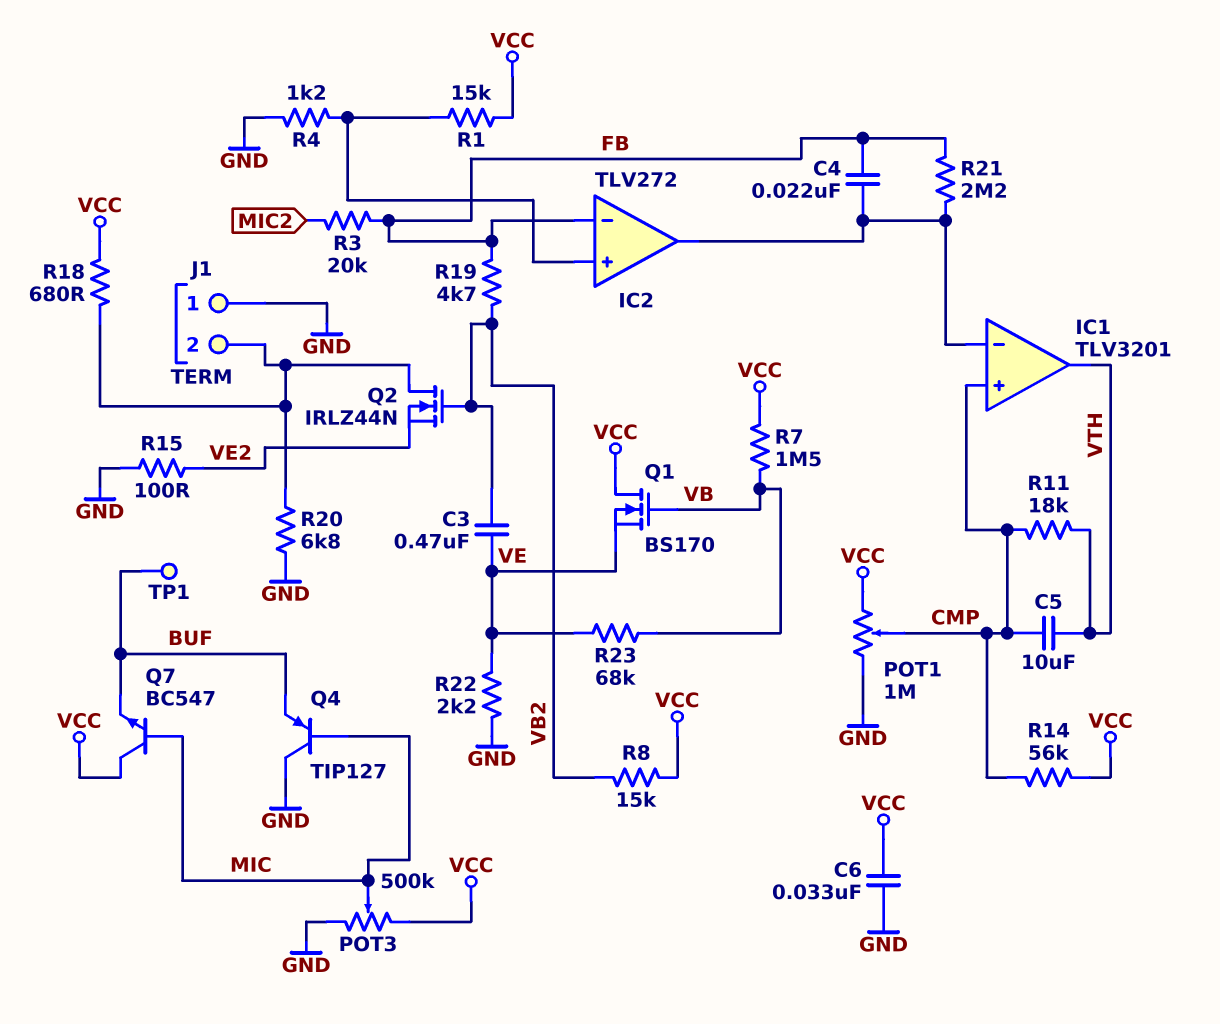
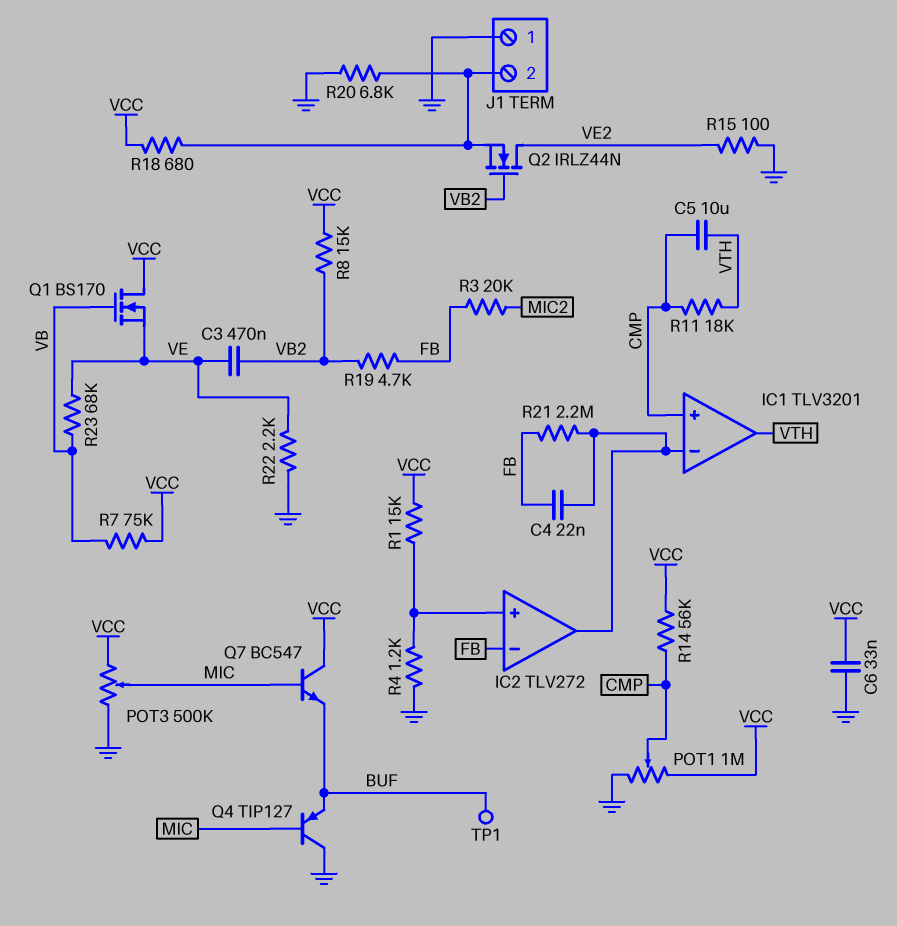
Q2: NMOS IRLZ44N (G VB2, D J1/2, S VE2) -> NMOS IRLZ44N (G VB2, D VE2, S J1/2)
R7: 1.5M (VB, VCC) -> 75k (VB, VCC)

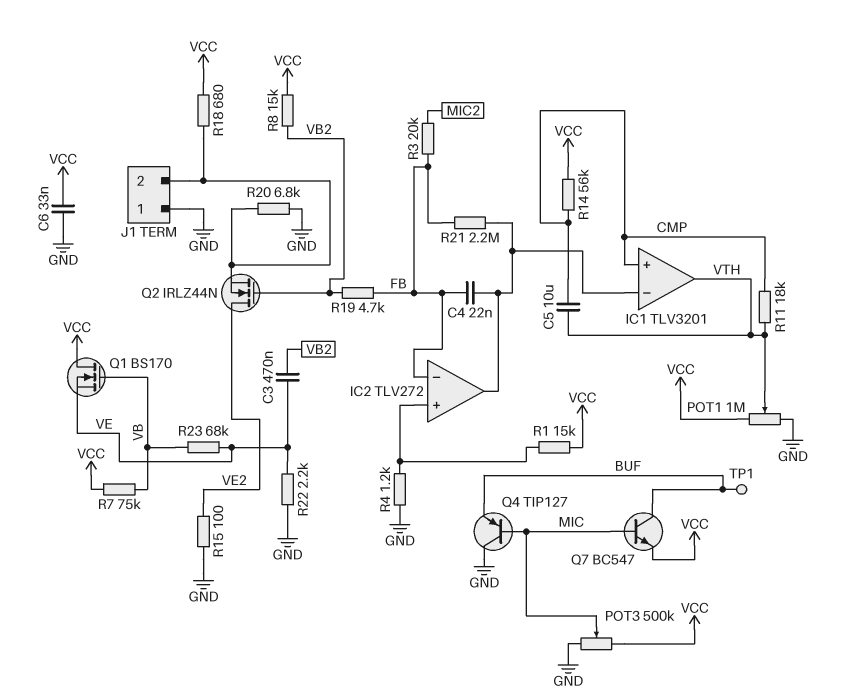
POT1: 1M (GND, VCC, wiper CMP) -> 1M (GND, VCC, wiper VTH)
Q7: NPN BC547 (B MIC, C VCC, E BUF) -> NPN BC547 (B MIC, C BUF, E VCC)

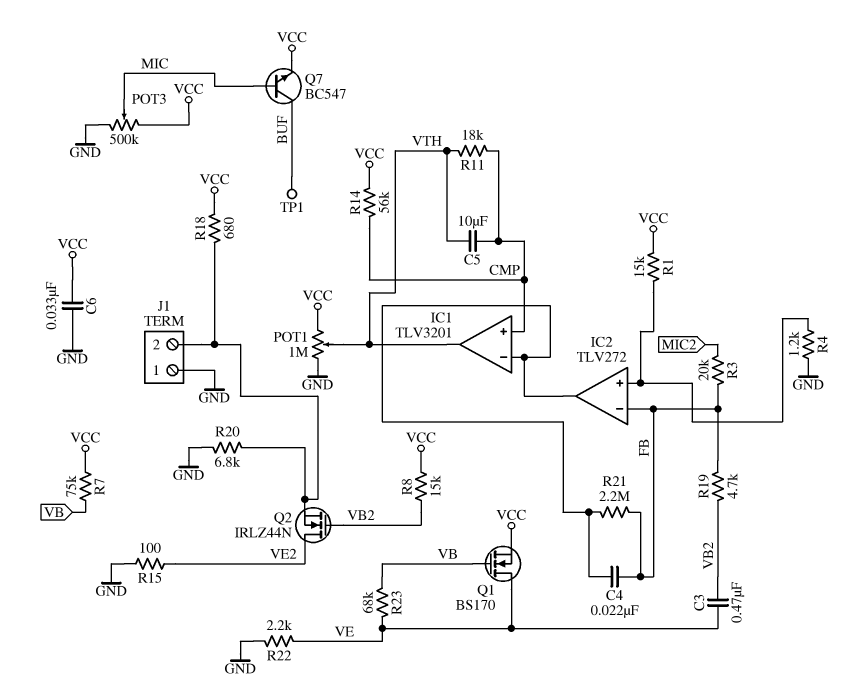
Q1: NMOS BS170 (G VB, D VCC, S VE) -> NMOS BS170 (G VB, D VE, S VCC)
Q4: PNP TIP127 (B MIC, C GND, E BUF) -> none

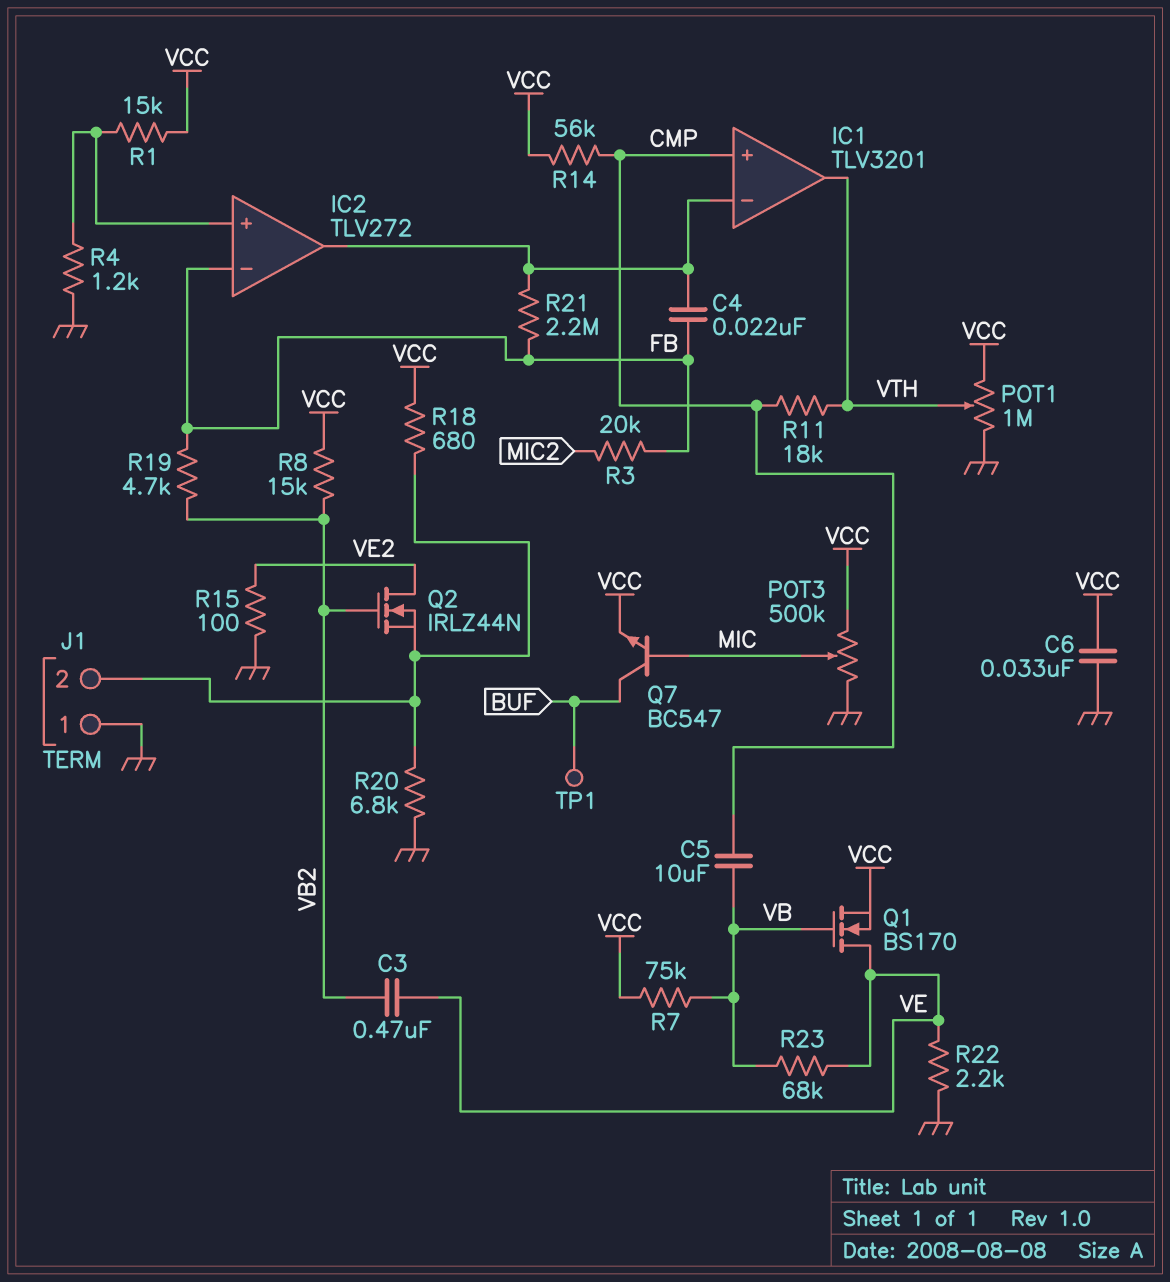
C5: 10uF (CMP, VTH) -> 10uF (CMP, VB)

